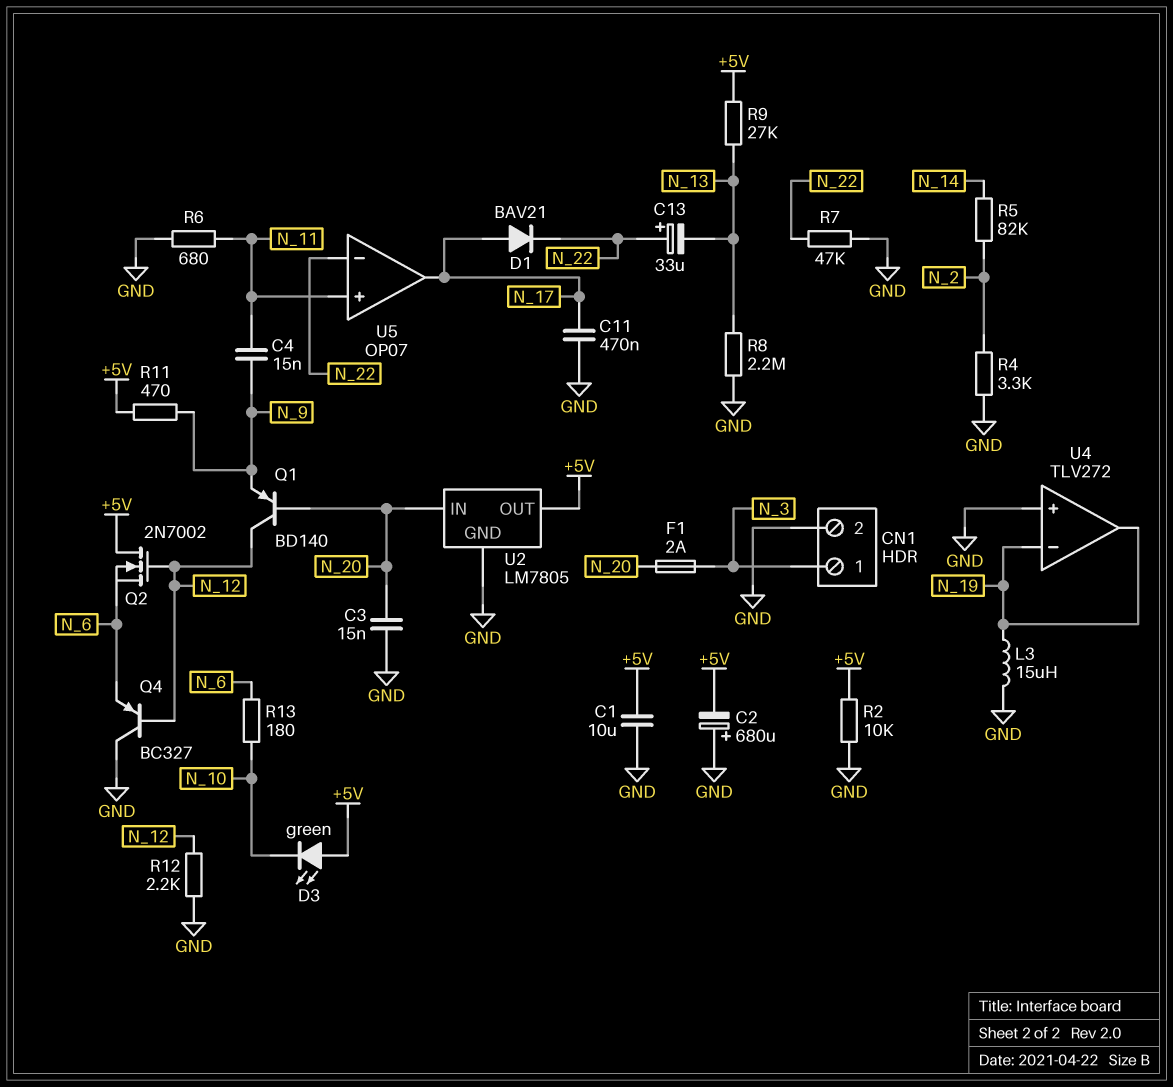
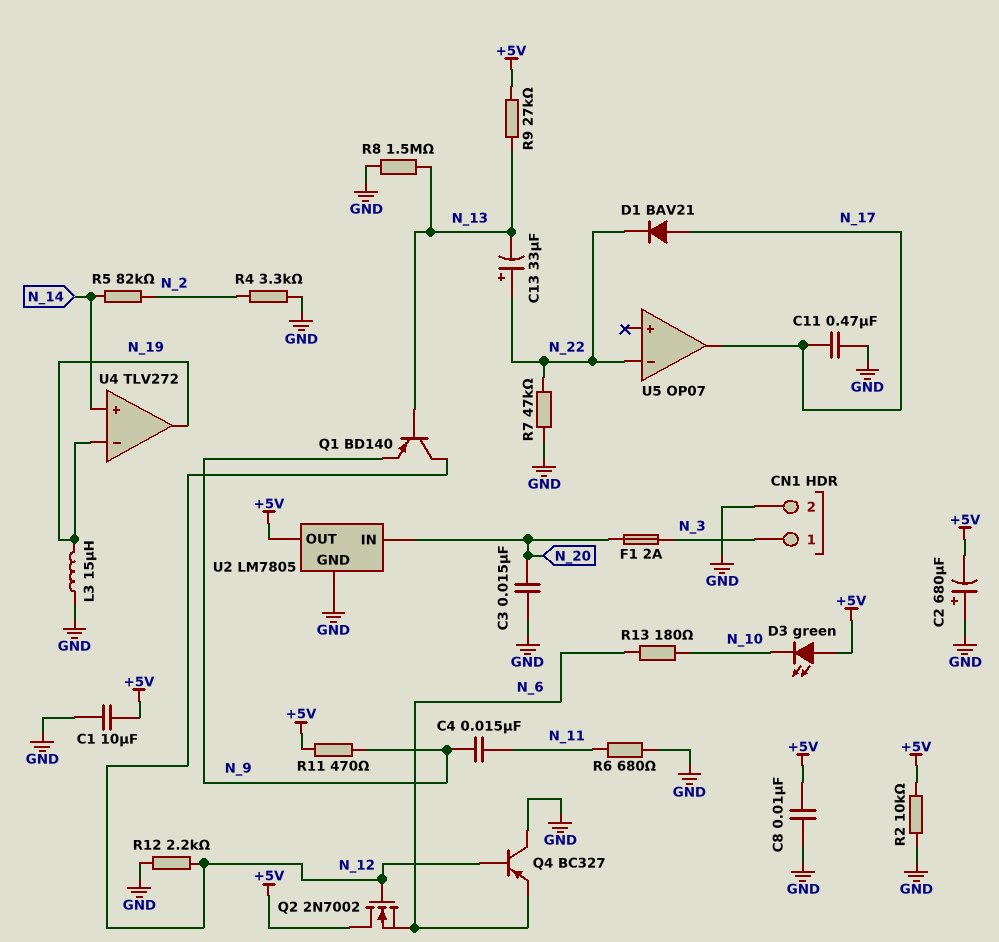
C8: none -> 10nF (+5V, GND)
Q1: PNP BD140 (B N_20, C N_12, E N_9) -> PNP BD140 (B N_13, C N_12, E N_9)
R8: 2.2M (GND, N_13) -> 1.5M (GND, N_13)
U4 pin in+: GND -> N_14
U5 pin in+: N_11 -> none

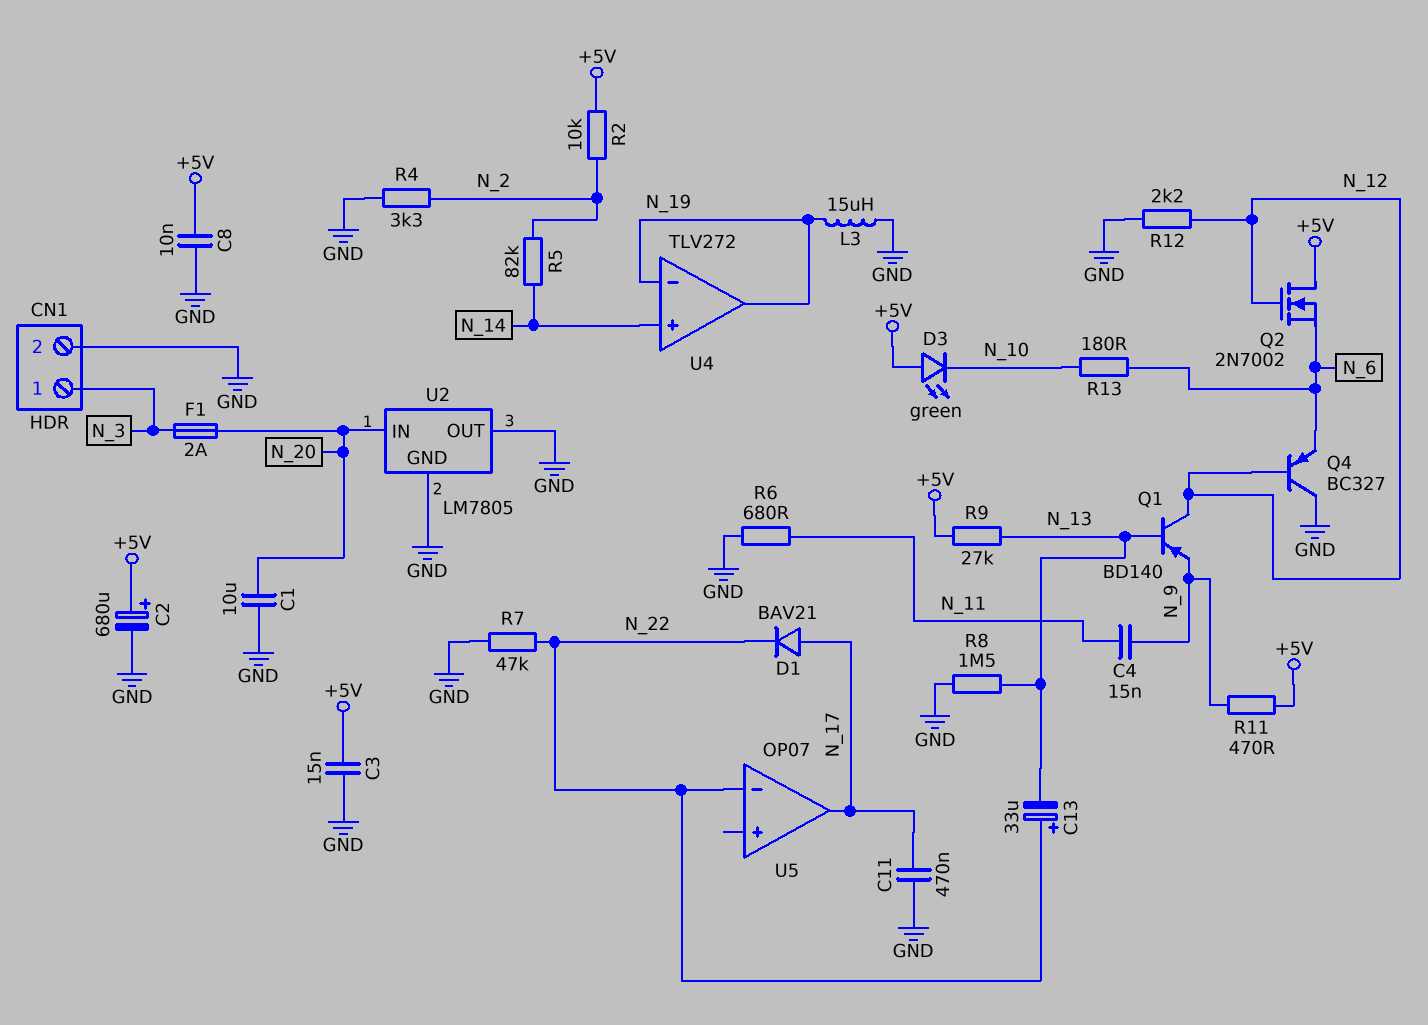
C1: 10uF (+5V, GND) -> 10uF (GND, N_20)
C2: 680uF (plus GND, minus +5V) -> 680uF (plus +5V, minus GND)
C3: 15nF (GND, N_20) -> 15nF (+5V, GND)
R2: 10k (+5V, GND) -> 10k (+5V, N_2)
U2 pin OUT: +5V -> GND

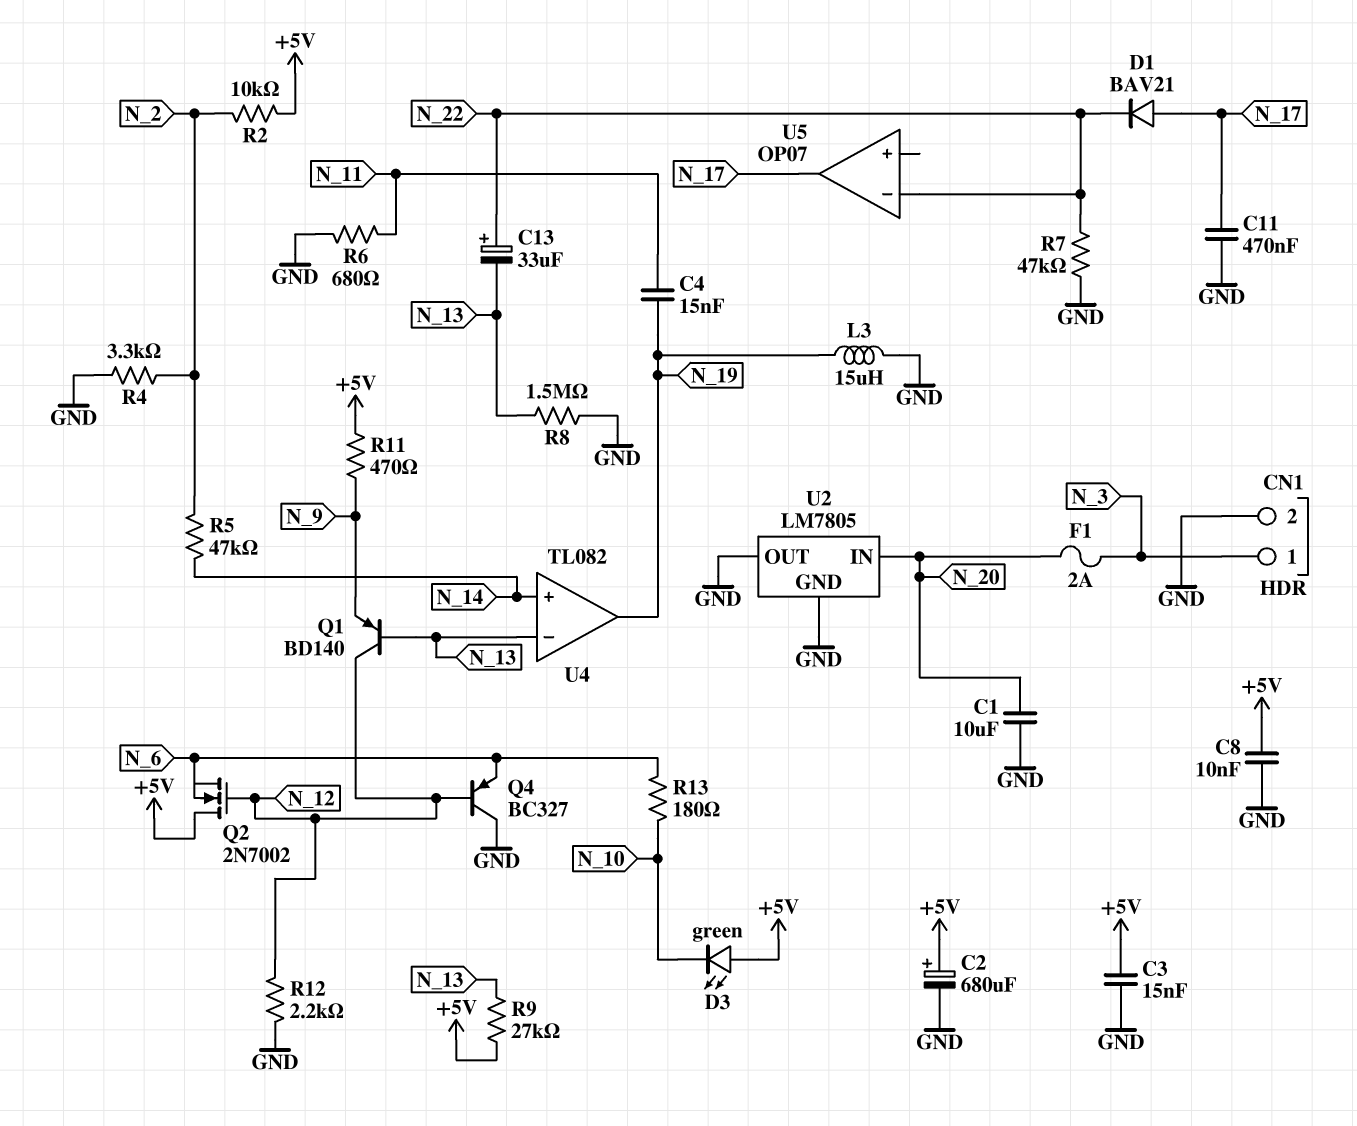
C4: 15nF (N_9, N_11) -> 15nF (N_11, N_19)
R5: 82k (N_2, N_14) -> 47k (N_2, N_14)
U4: TLV272 -> TL082
U4 pin in-: N_19 -> N_13

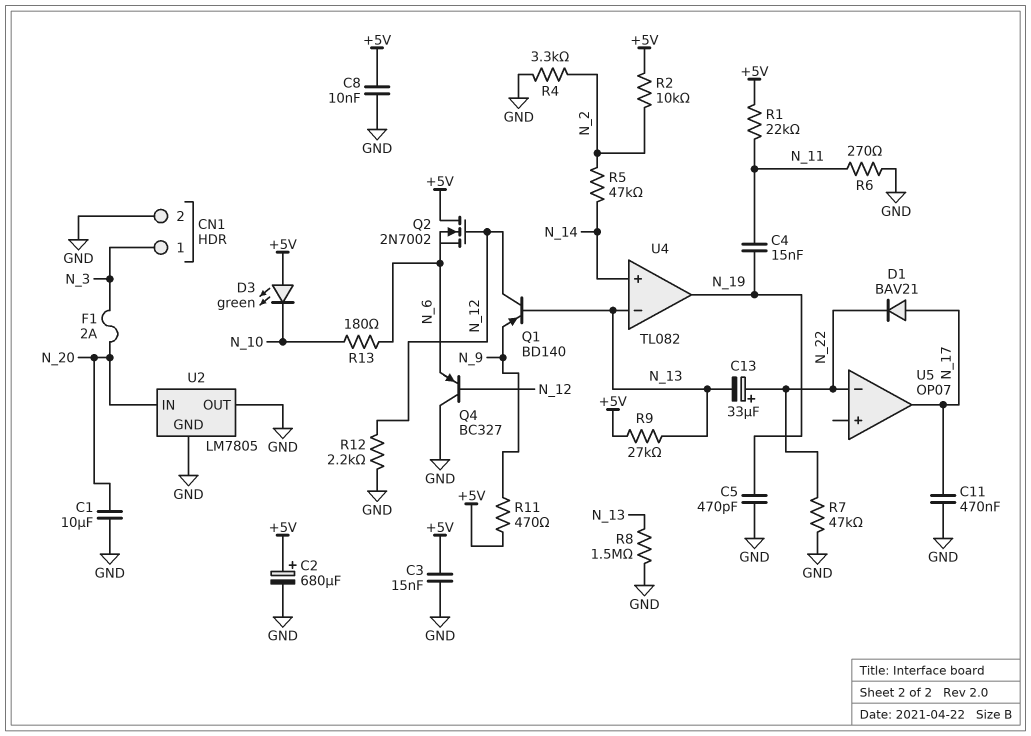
C5: none -> 470pF (GND, N_19)
L3: 15uH (GND, N_19) -> none
R1: none -> 22k (+5V, N_11)
R6: 680 (GND, N_11) -> 270 (GND, N_11)

